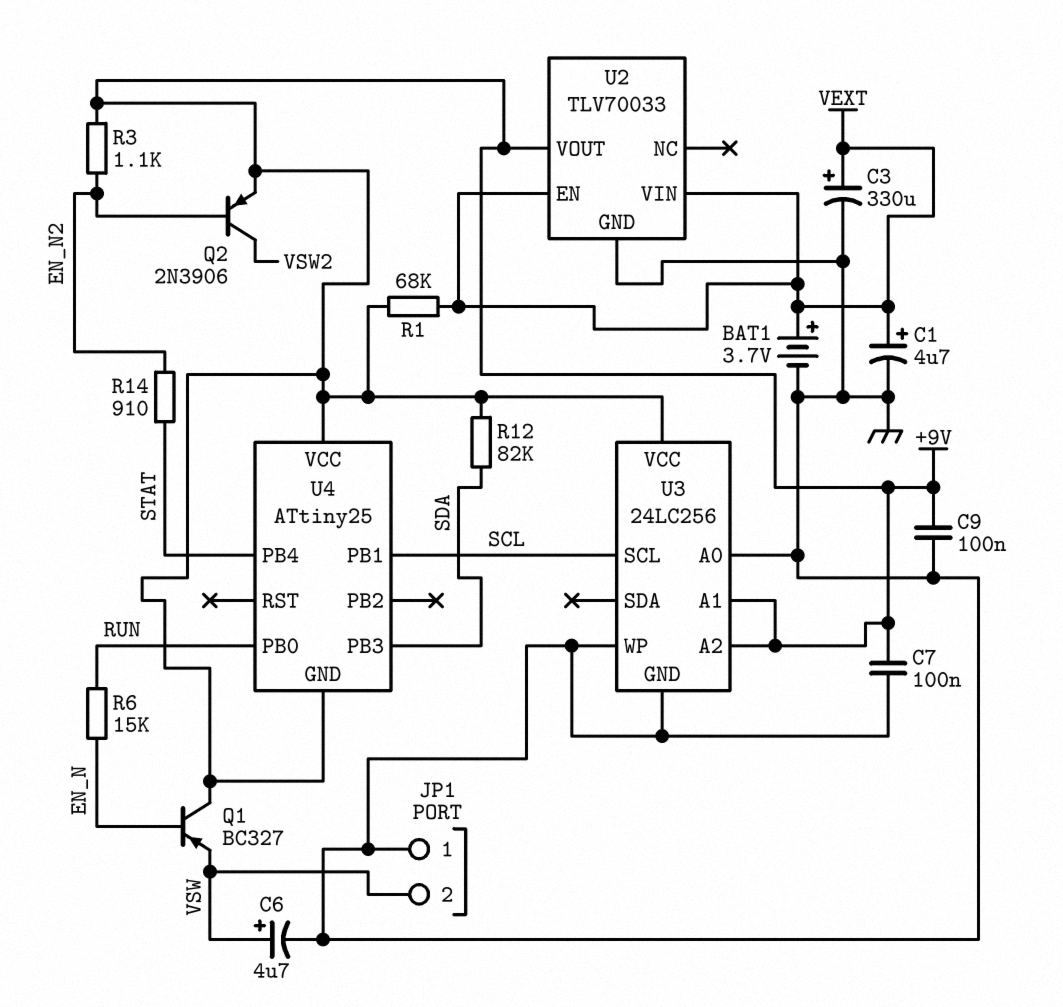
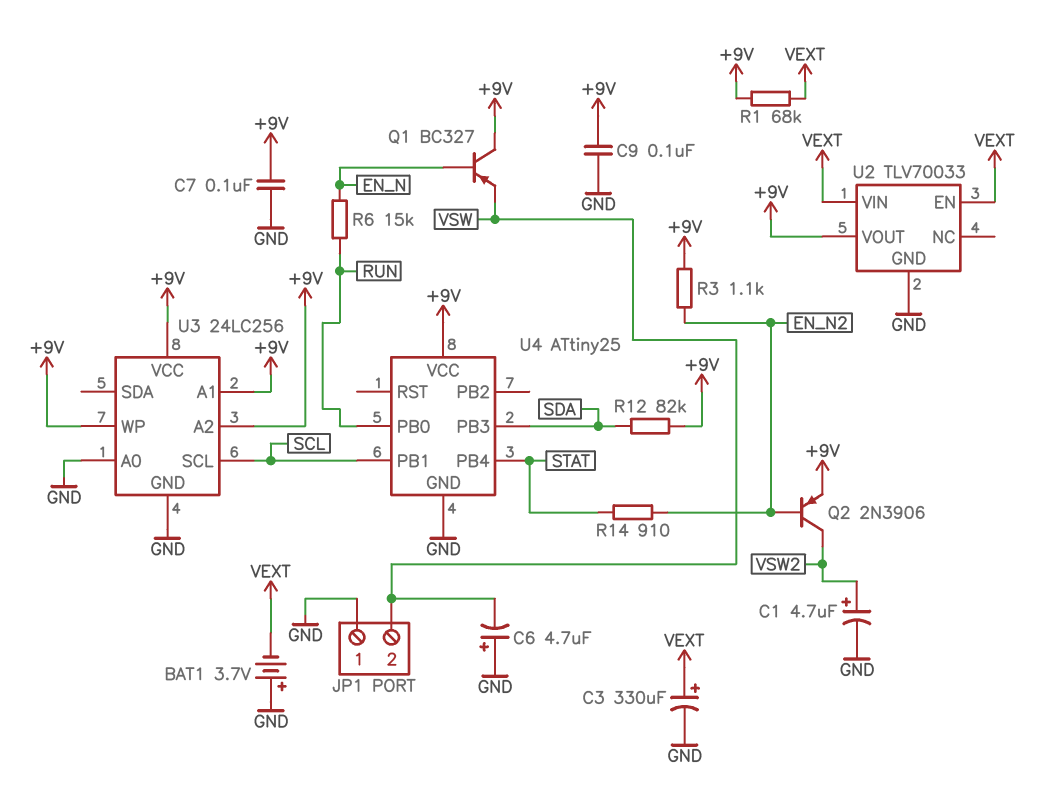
BAT1: 3.7V (plus VEXT, minus GND) -> 3.7V (plus GND, minus VEXT)
C1: 4.7uF (plus VEXT, minus GND) -> 4.7uF (plus VSW2, minus GND)
C6: 4.7uF (plus VSW, minus GND) -> 4.7uF (plus GND, minus VSW)
U3 pin WP: GND -> +9V
U4 pin GND: +9V -> GND

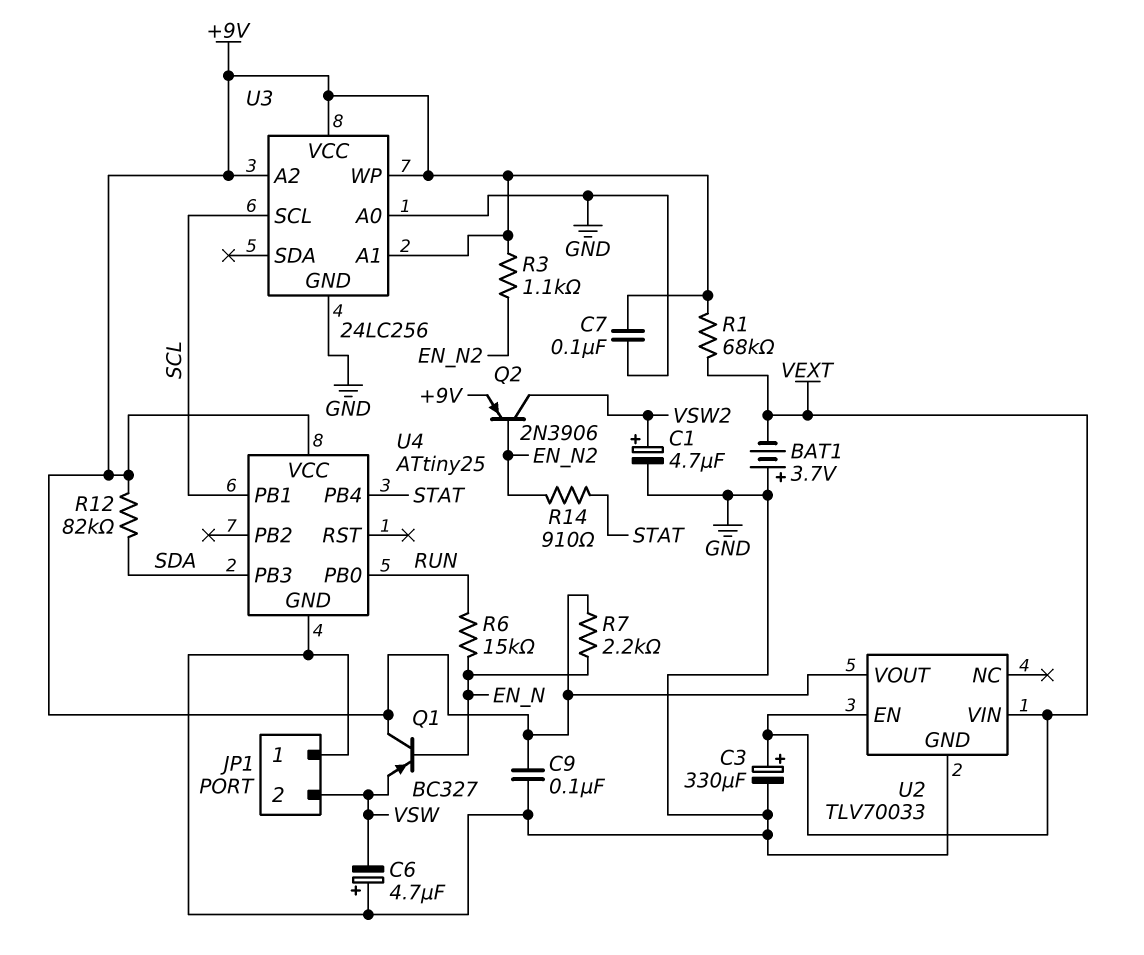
R7: none -> 2.2k (+9V, EN_N)

